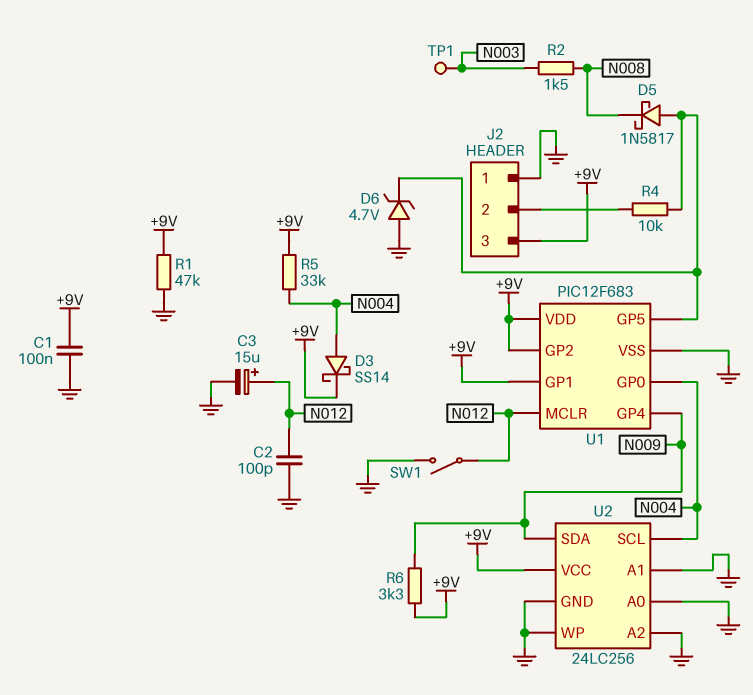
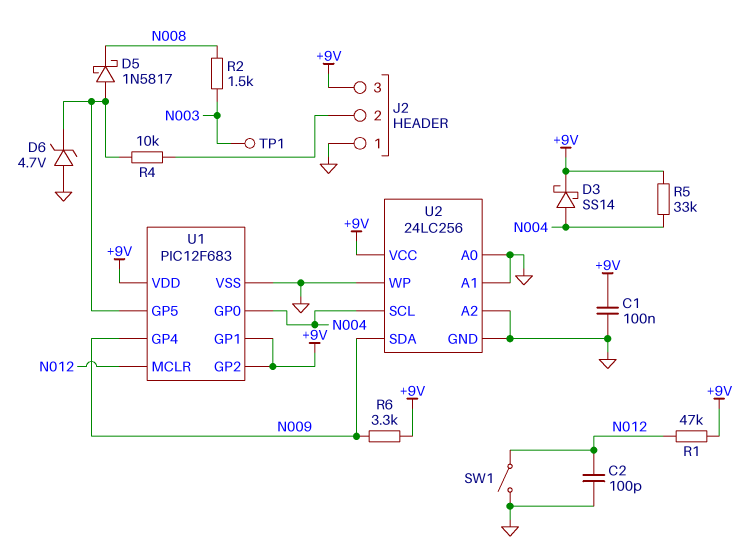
C3: 15uF (plus N012, minus GND) -> none
R1: 47k (+9V, GND) -> 47k (+9V, N012)

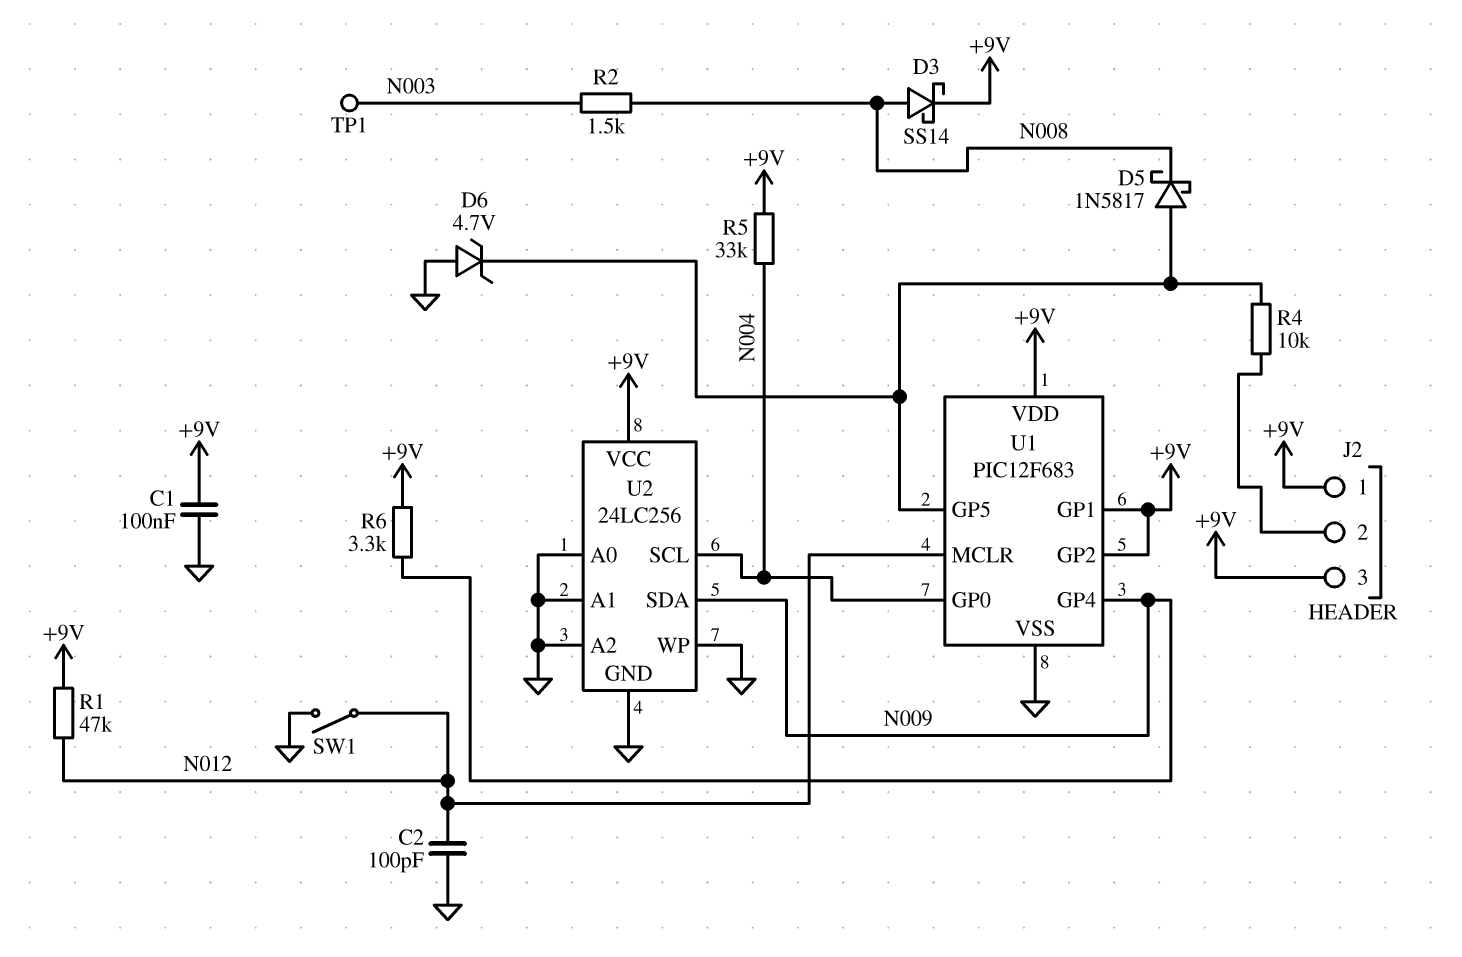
D3: schottky SS14 (A N004, K +9V) -> schottky SS14 (A N008, K +9V)
J2 pin 1: GND -> +9V

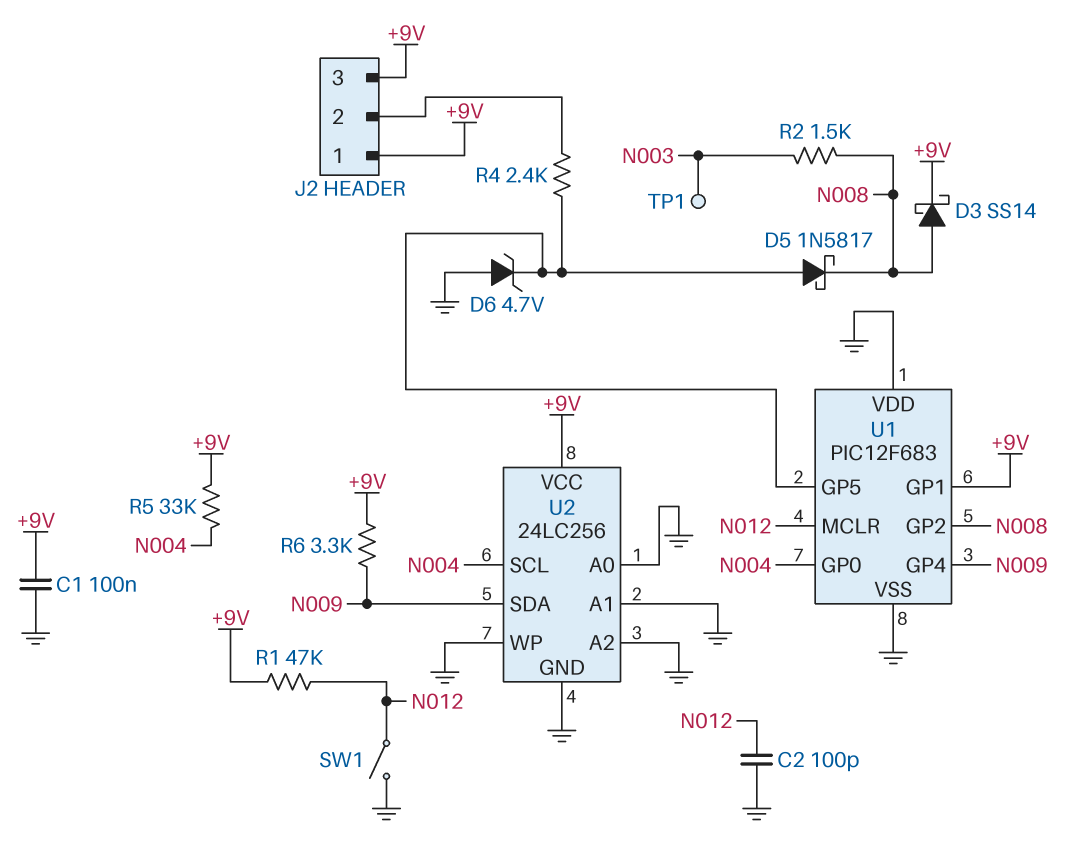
R4: 10k (J2/2, U1/GP5) -> 2.4k (J2/2, U1/GP5)
U1 pin GP2: +9V -> N008
U1 pin VDD: +9V -> GND

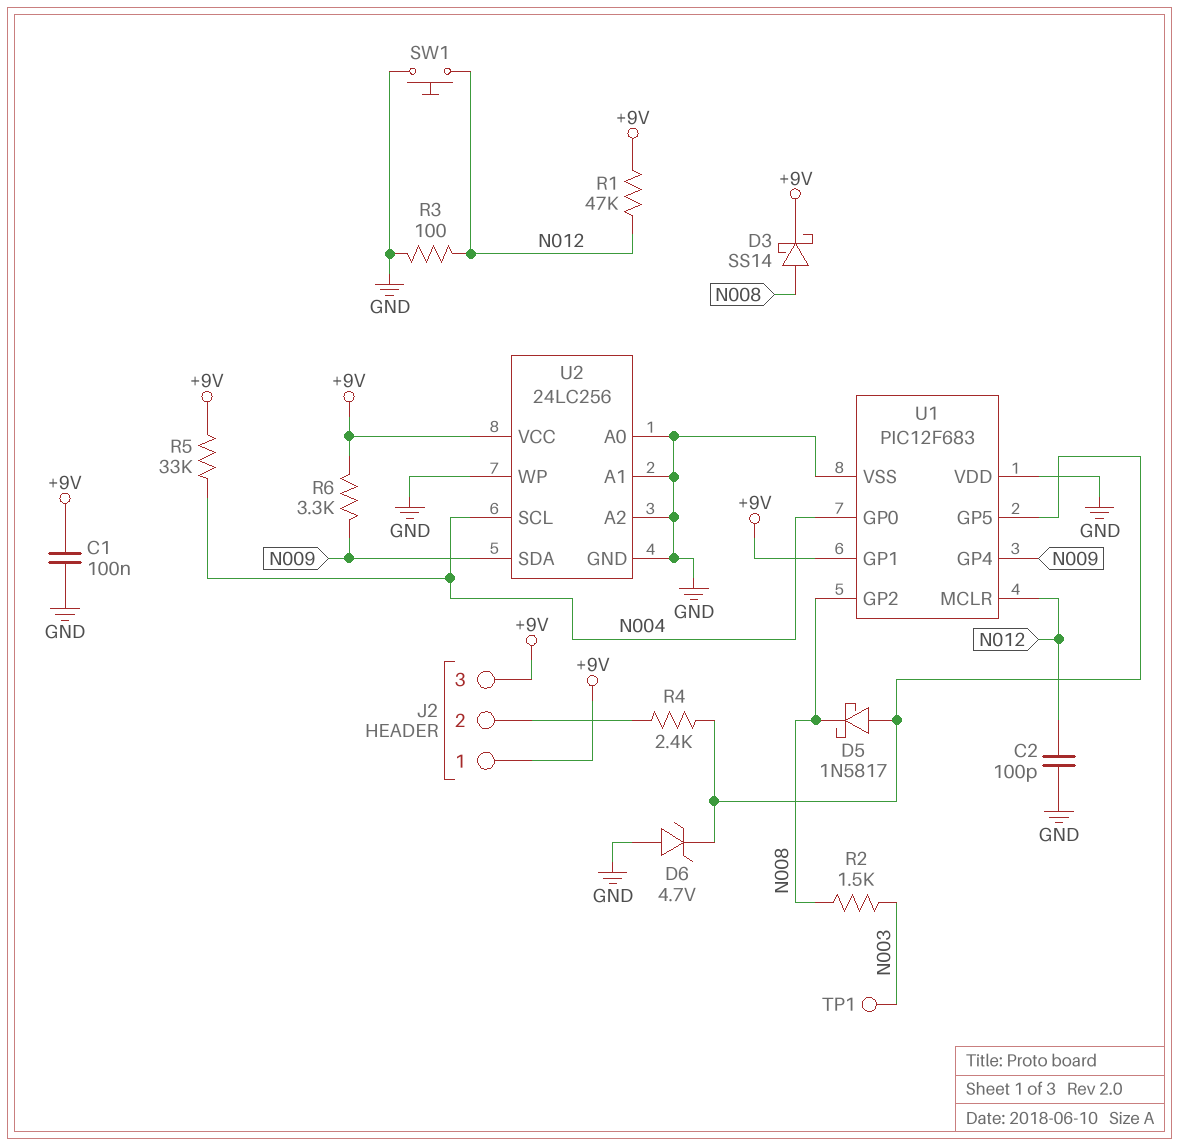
R3: none -> 100 (GND, N012)
SW1: switch (GND, N012) -> button (GND, N012)

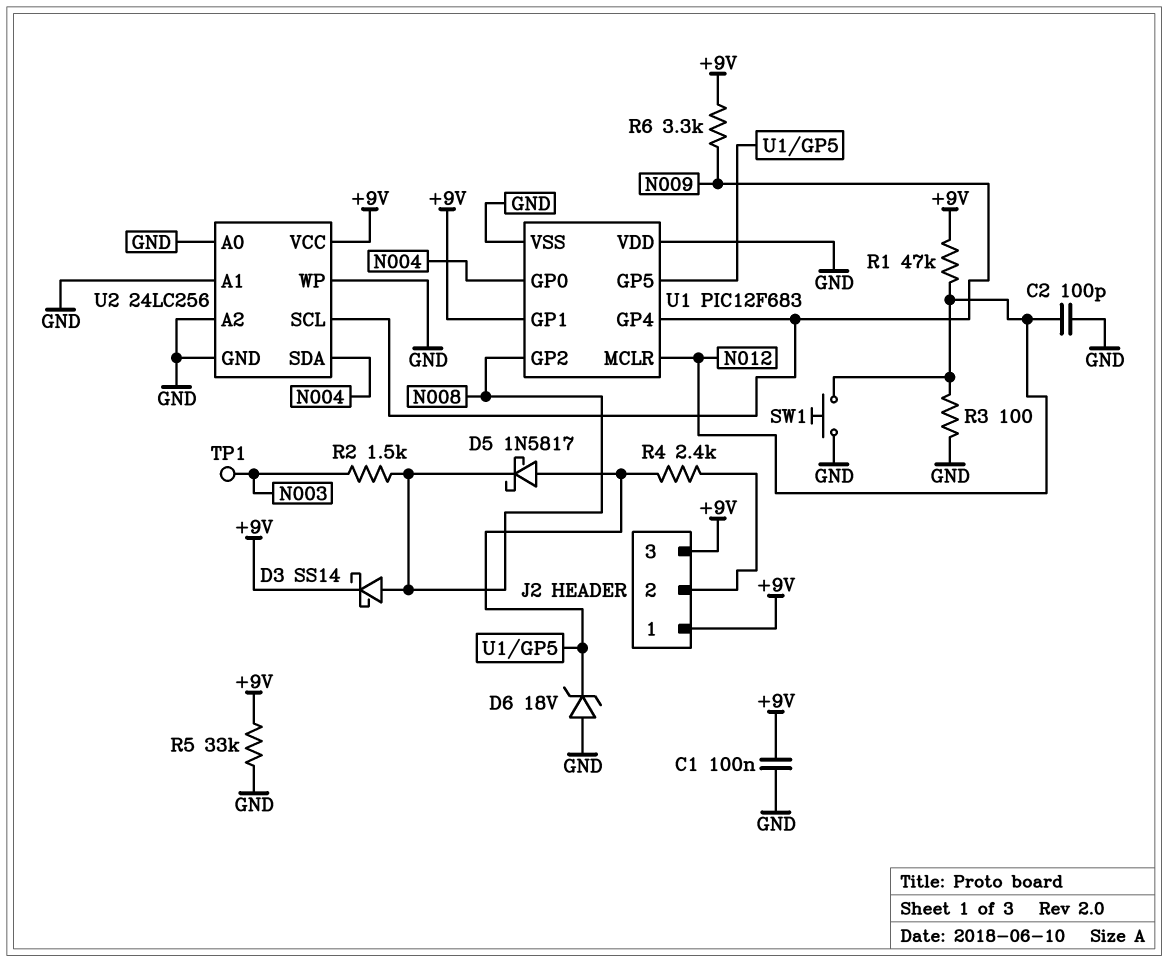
D6: zener 4.7V (A GND, K U1/GP5) -> zener 18V (A GND, K U1/GP5)
R5: 33k (+9V, N004) -> 33k (+9V, GND)
U2 pin SCL: N004 -> N009
U2 pin SDA: N009 -> N004

